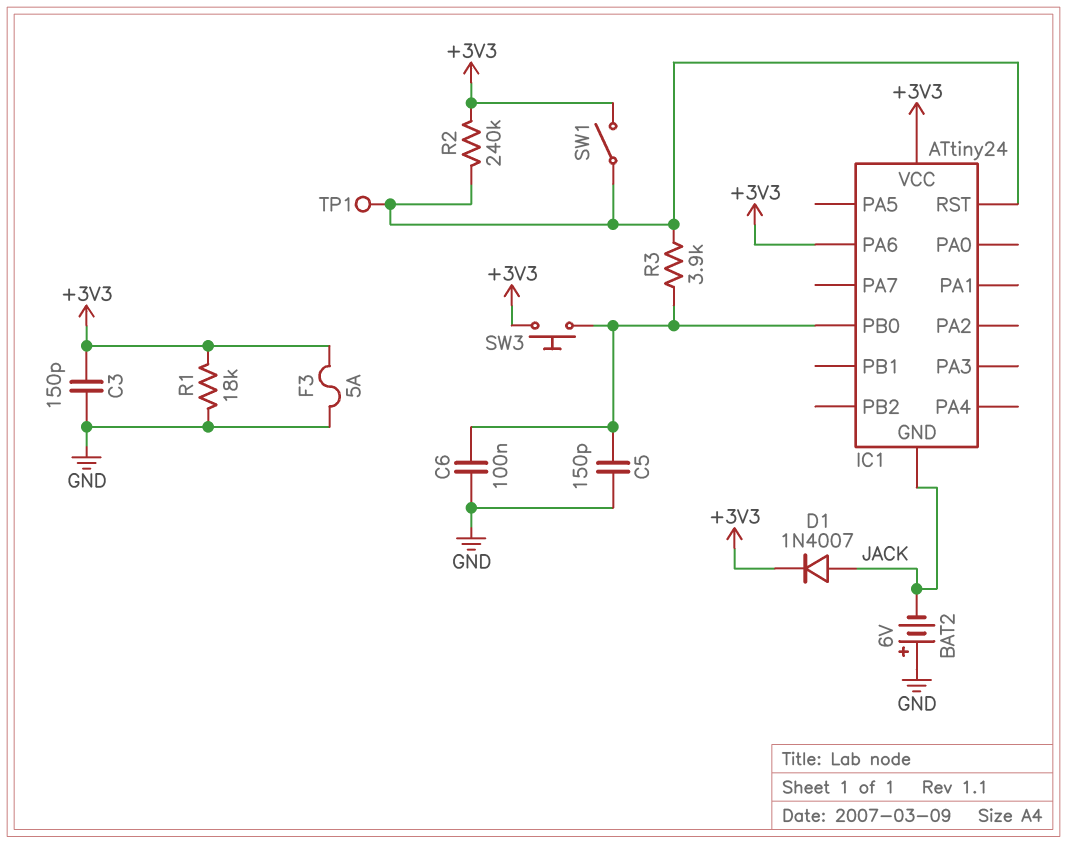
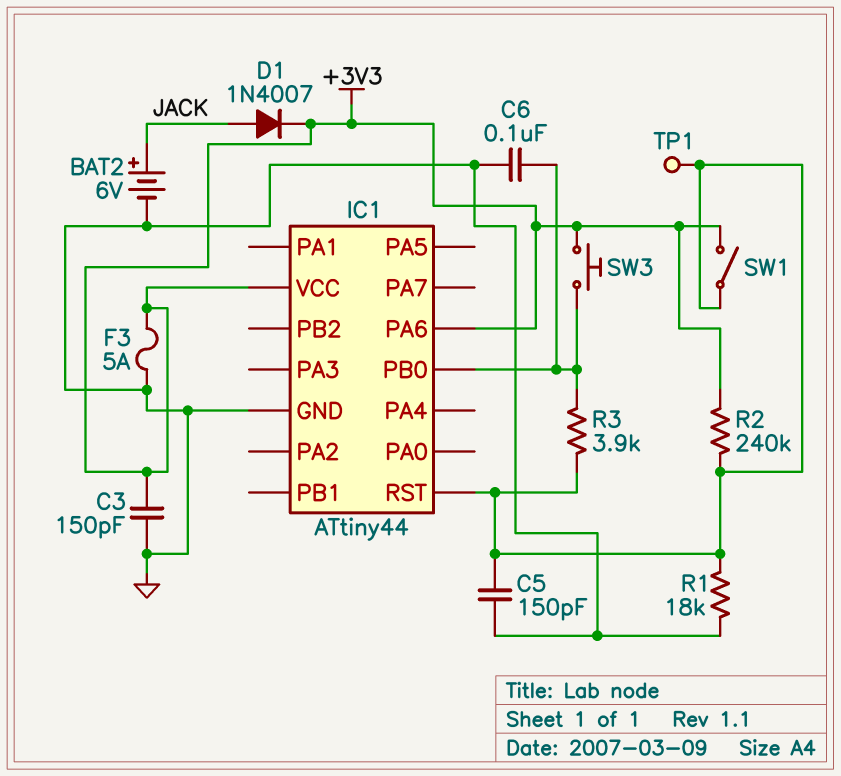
BAT2: 6V (plus GND, minus JACK) -> 6V (plus JACK, minus GND)
C5: 150pF (GND, IC1/PB0) -> 150pF (GND, IC1/RST)
IC1: ATtiny24 -> ATtiny44
IC1 pin GND: JACK -> GND
R1: 18k (+3V3, GND) -> 18k (GND, IC1/RST)

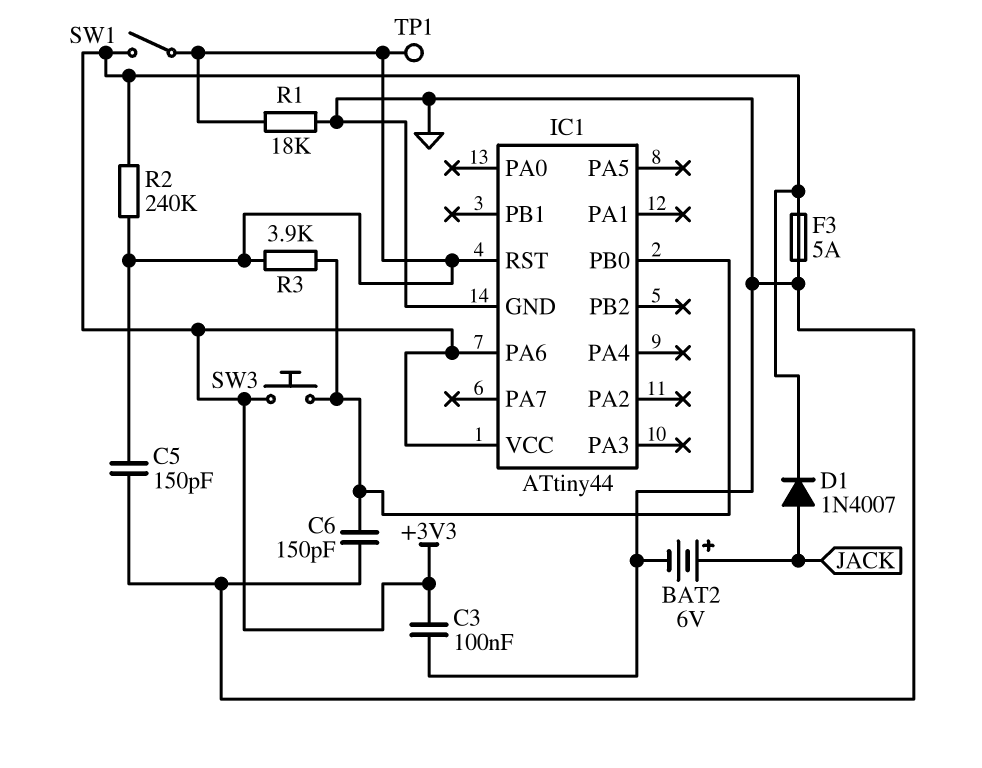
C3: 150pF (+3V3, GND) -> 100nF (+3V3, GND)
C6: 100nF (GND, IC1/PB0) -> 150pF (GND, IC1/PB0)

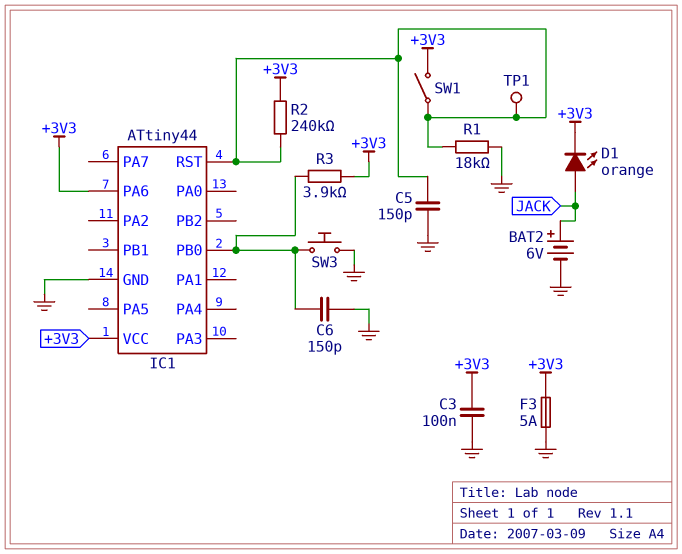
D1: diode 1N4007 (A JACK, K +3V3) -> LED orange (A JACK, K +3V3)
R3: 3.9k (IC1/PB0, IC1/RST) -> 3.9k (+3V3, IC1/PB0)
SW3: button (+3V3, IC1/PB0) -> button (GND, IC1/PB0)

